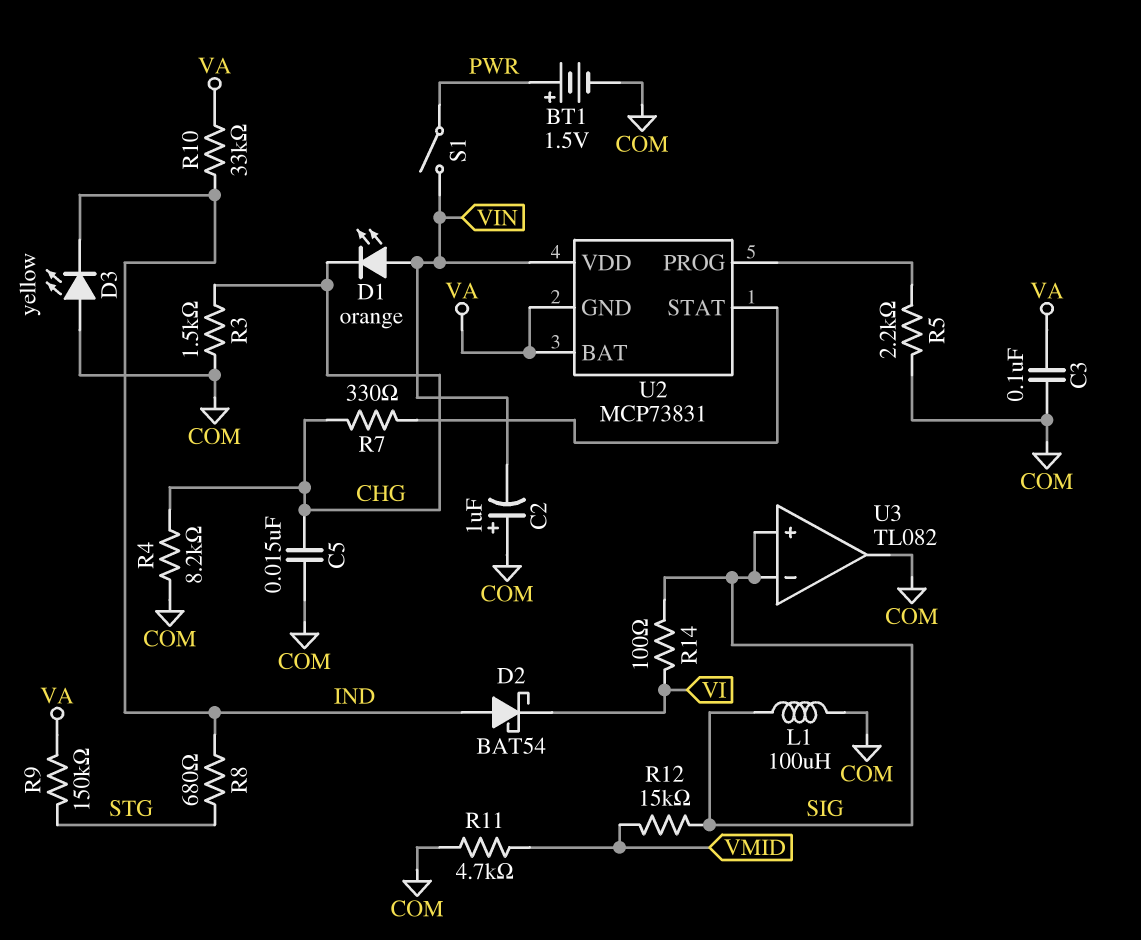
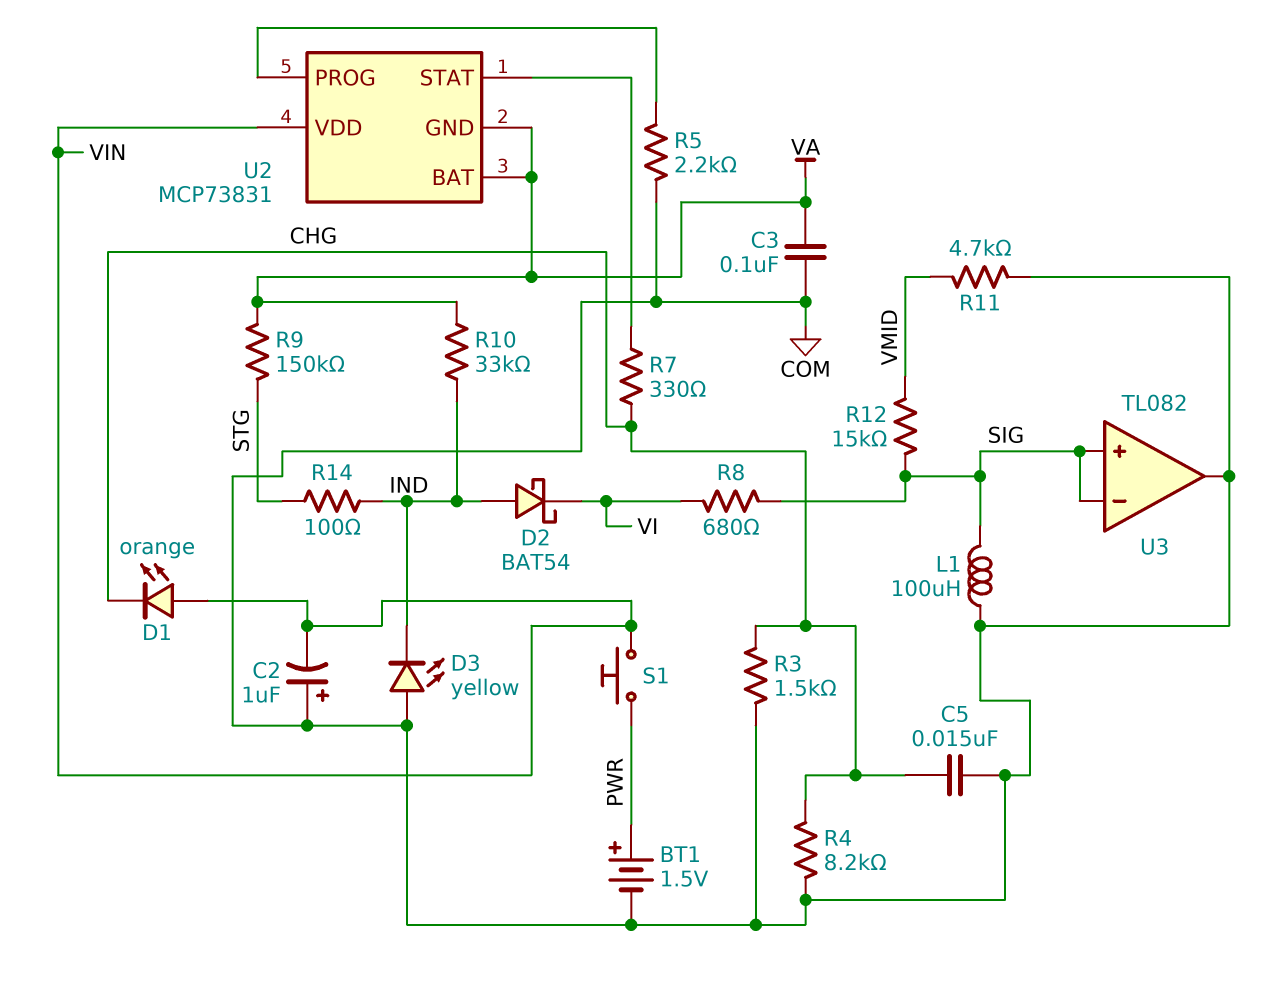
R8: 680 (IND, STG) -> 680 (SIG, VI)
R14: 100 (SIG, VI) -> 100 (IND, STG)
S1: switch (PWR, VIN) -> button (PWR, VIN)

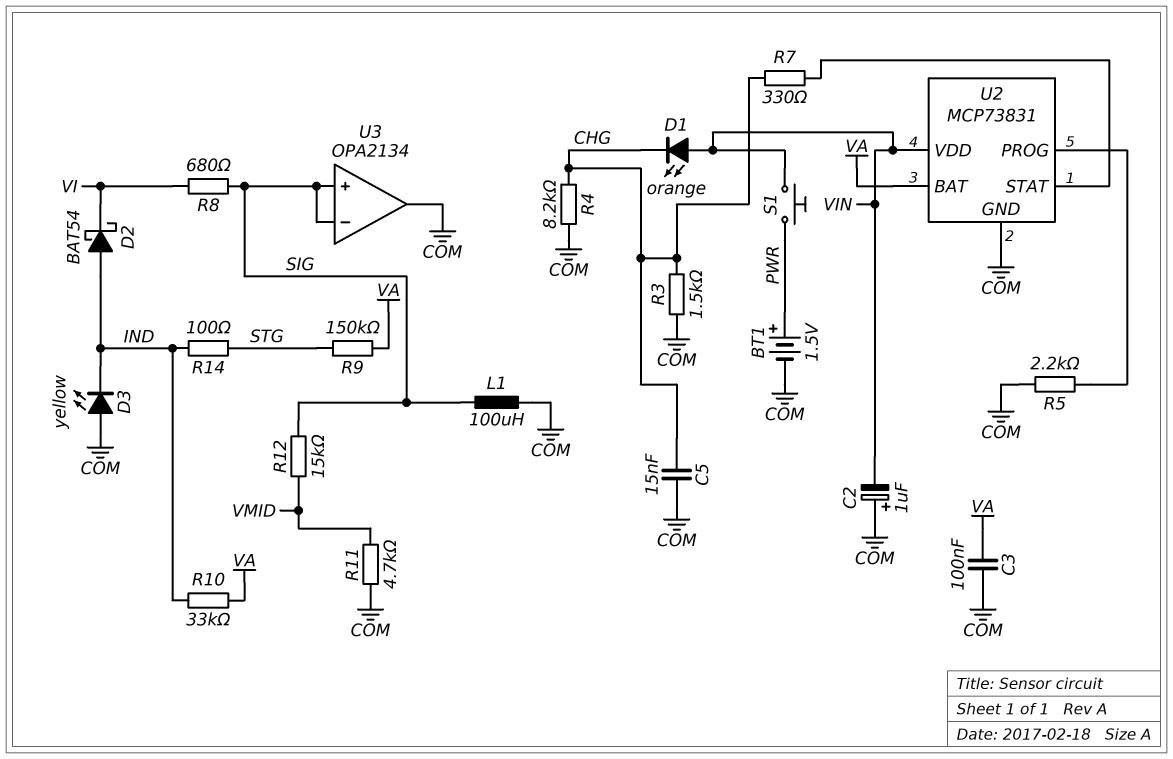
U2 pin GND: VA -> COM
U3: TL082 -> OPA2134

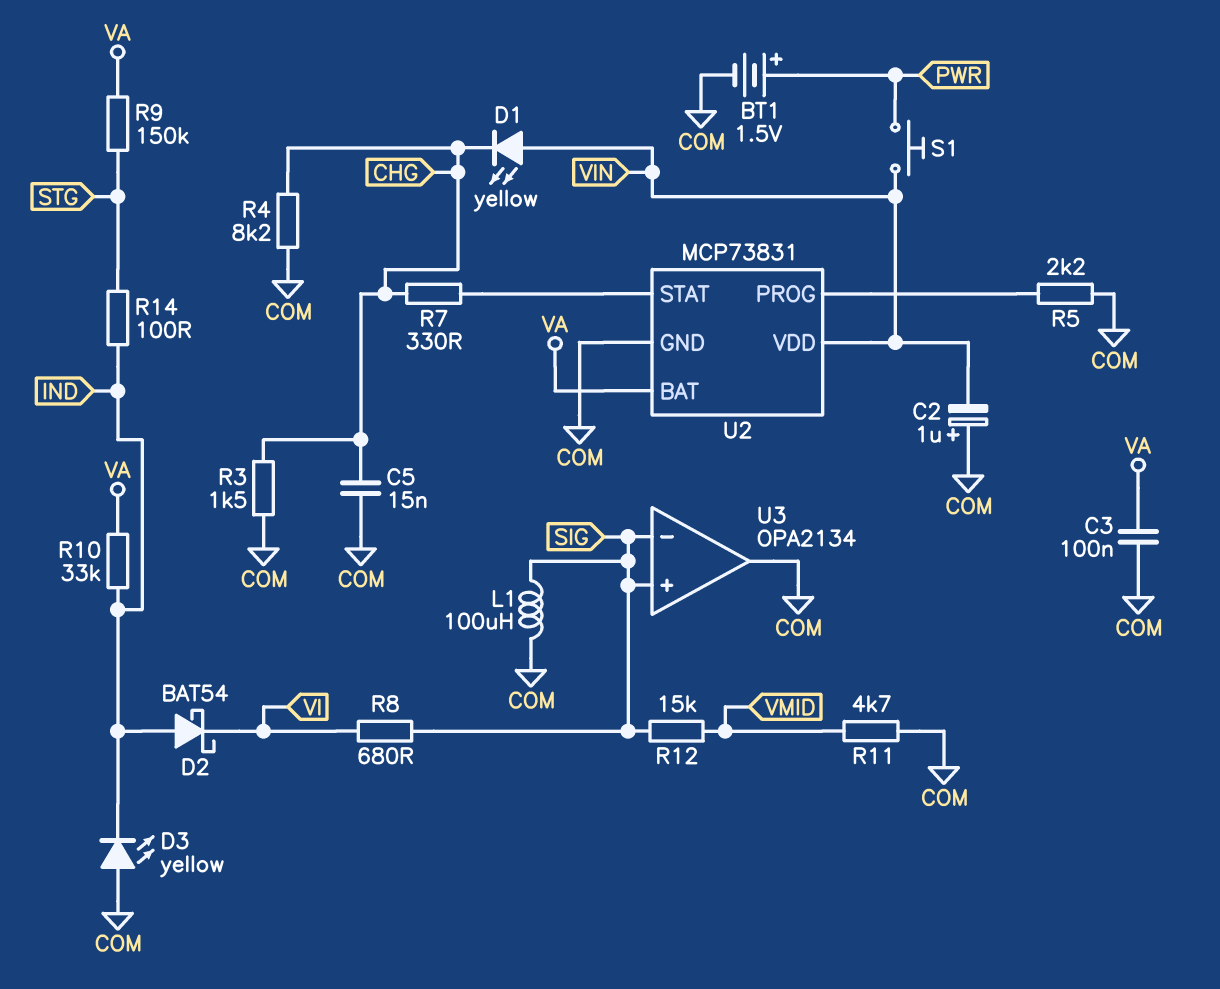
D1: LED orange (A VIN, K CHG) -> LED yellow (A VIN, K CHG)

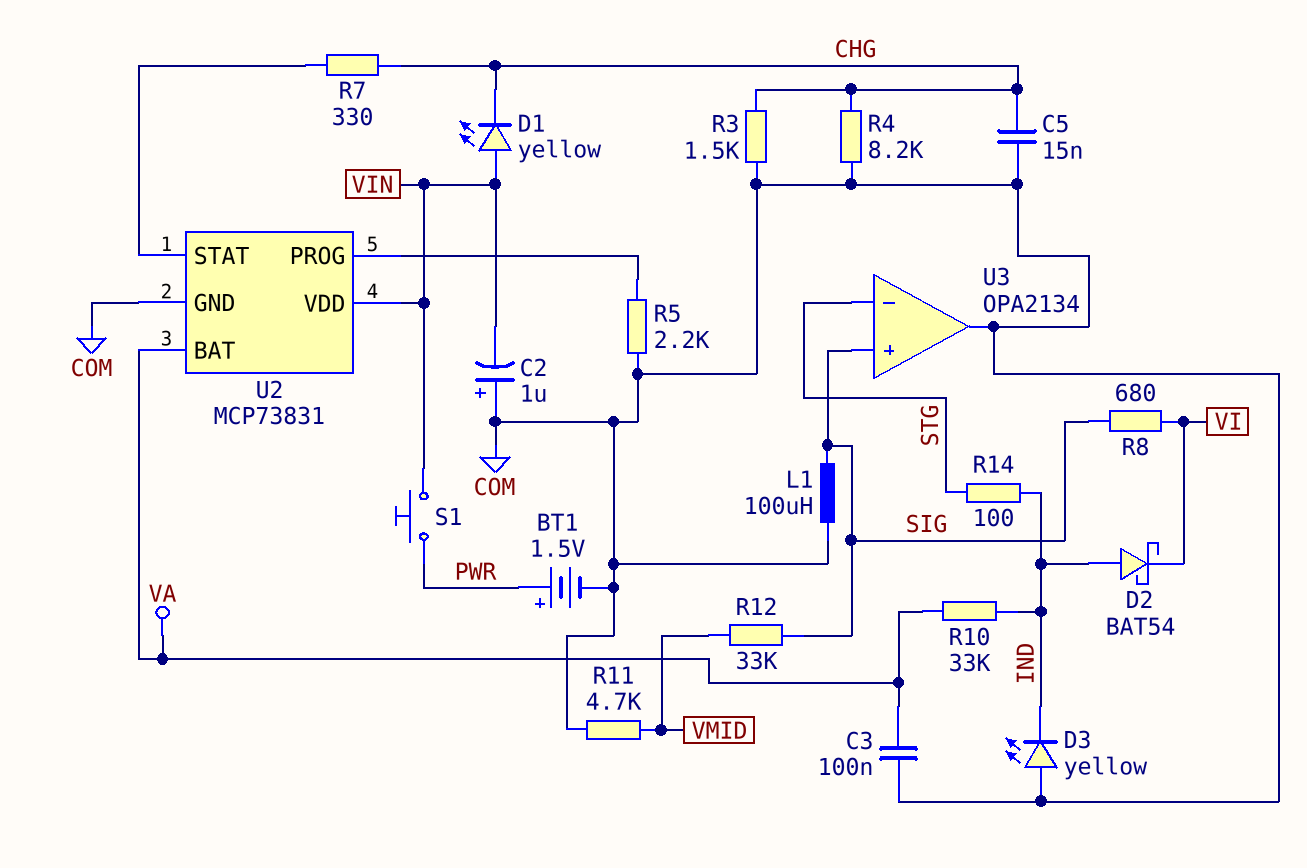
R9: 150k (STG, VA) -> none
R12: 15k (SIG, VMID) -> 33k (SIG, VMID)
U3 pin in-: SIG -> STG

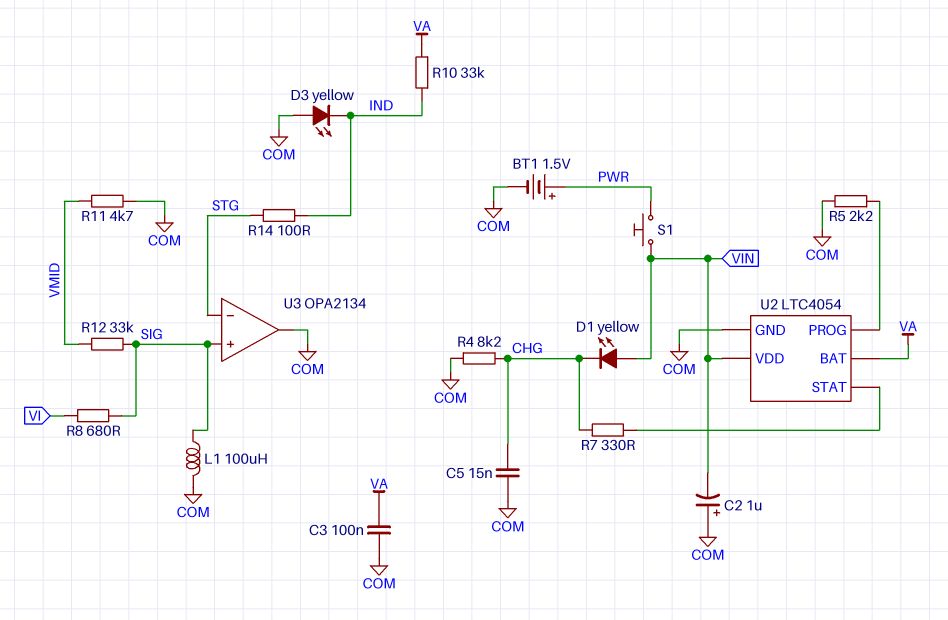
D2: schottky BAT54 (A IND, K VI) -> none
R3: 1.5k (CHG, COM) -> none
U2: MCP73831 -> LTC4054

